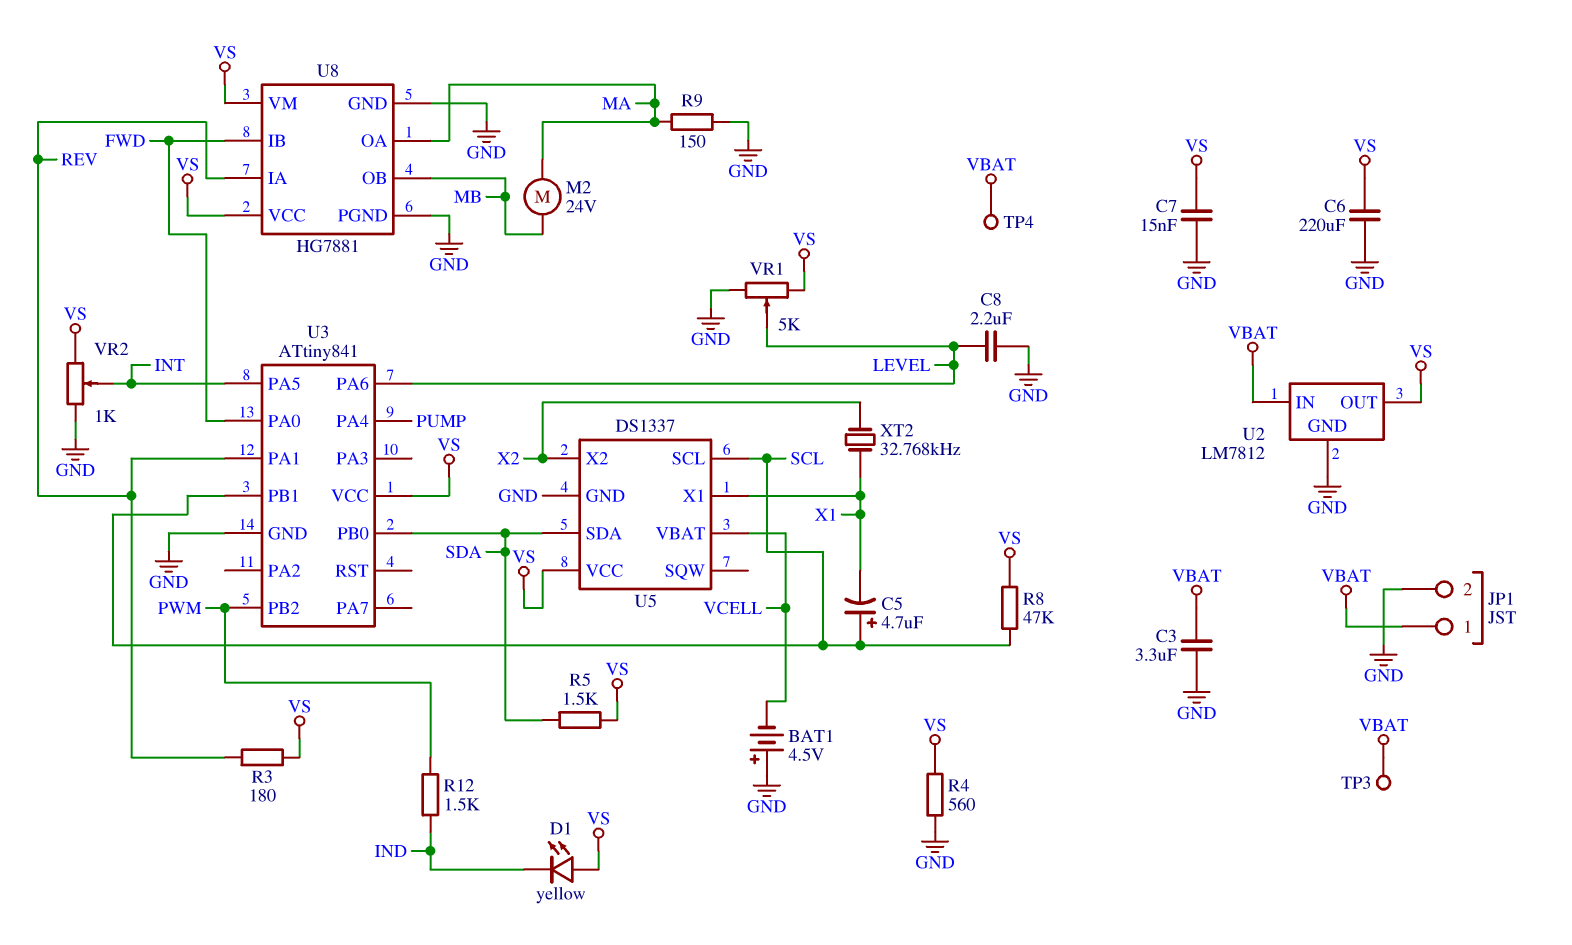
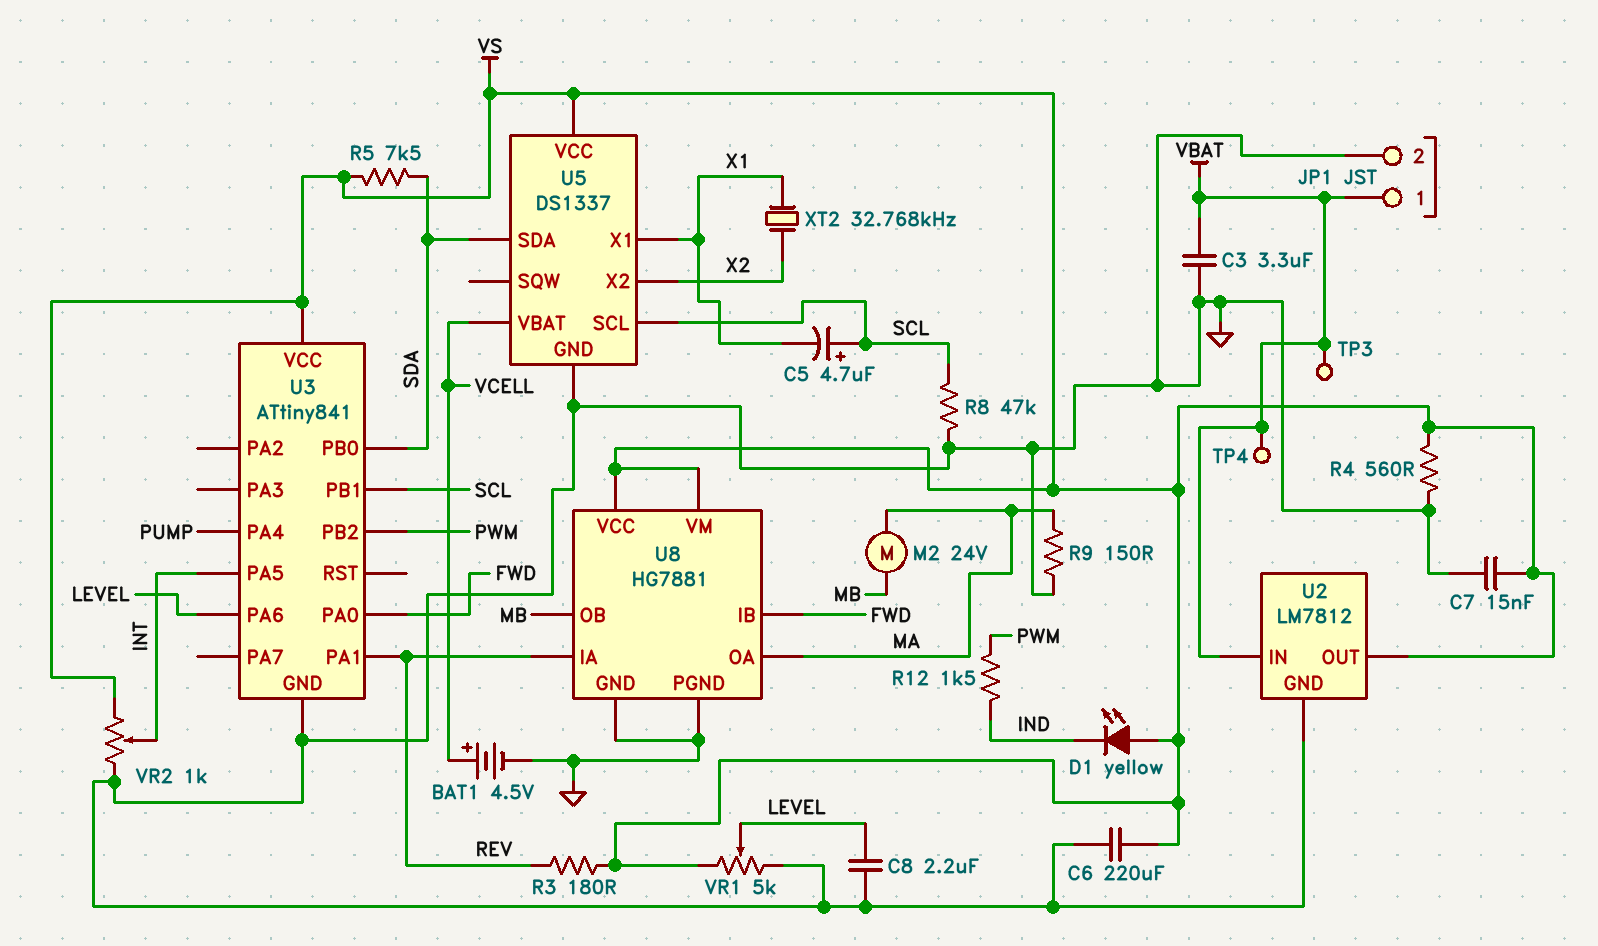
BAT1: 4.5V (plus GND, minus VCELL) -> 4.5V (plus VCELL, minus GND)
R5: 1.5k (SDA, VS) -> 7.5k (SDA, VS)
R8: 47k (SCL, VS) -> 47k (GND, SCL)

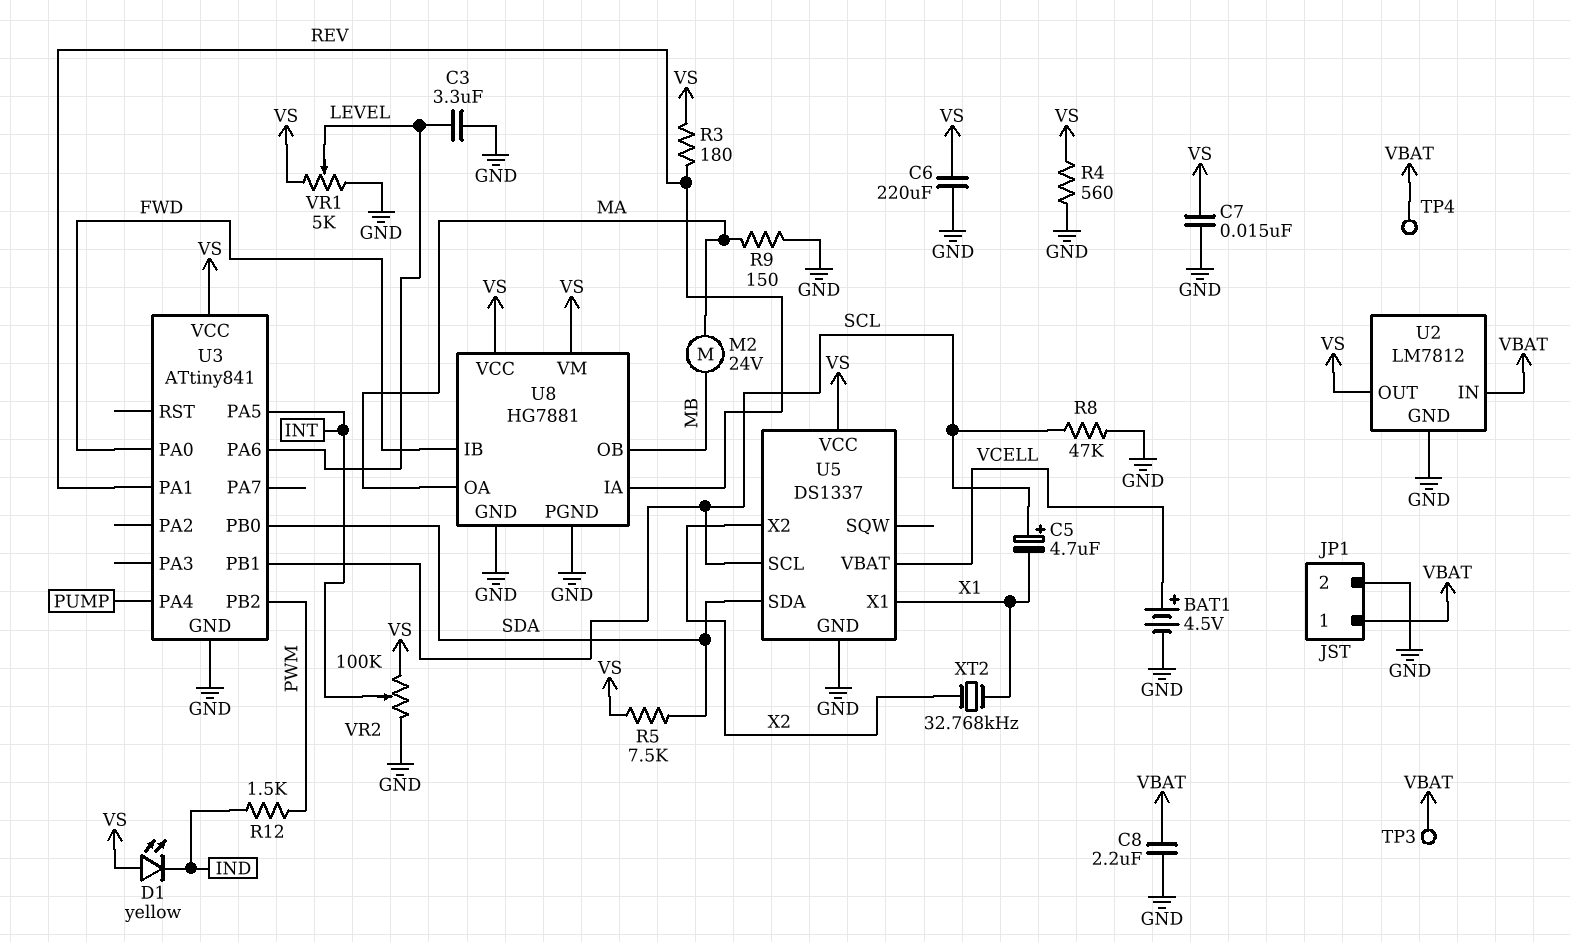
C3: 3.3uF (GND, VBAT) -> 3.3uF (GND, LEVEL)
C8: 2.2uF (GND, LEVEL) -> 2.2uF (GND, VBAT)
VR2: 1k (GND, VS, wiper INT) -> 100k (GND, VS, wiper INT)

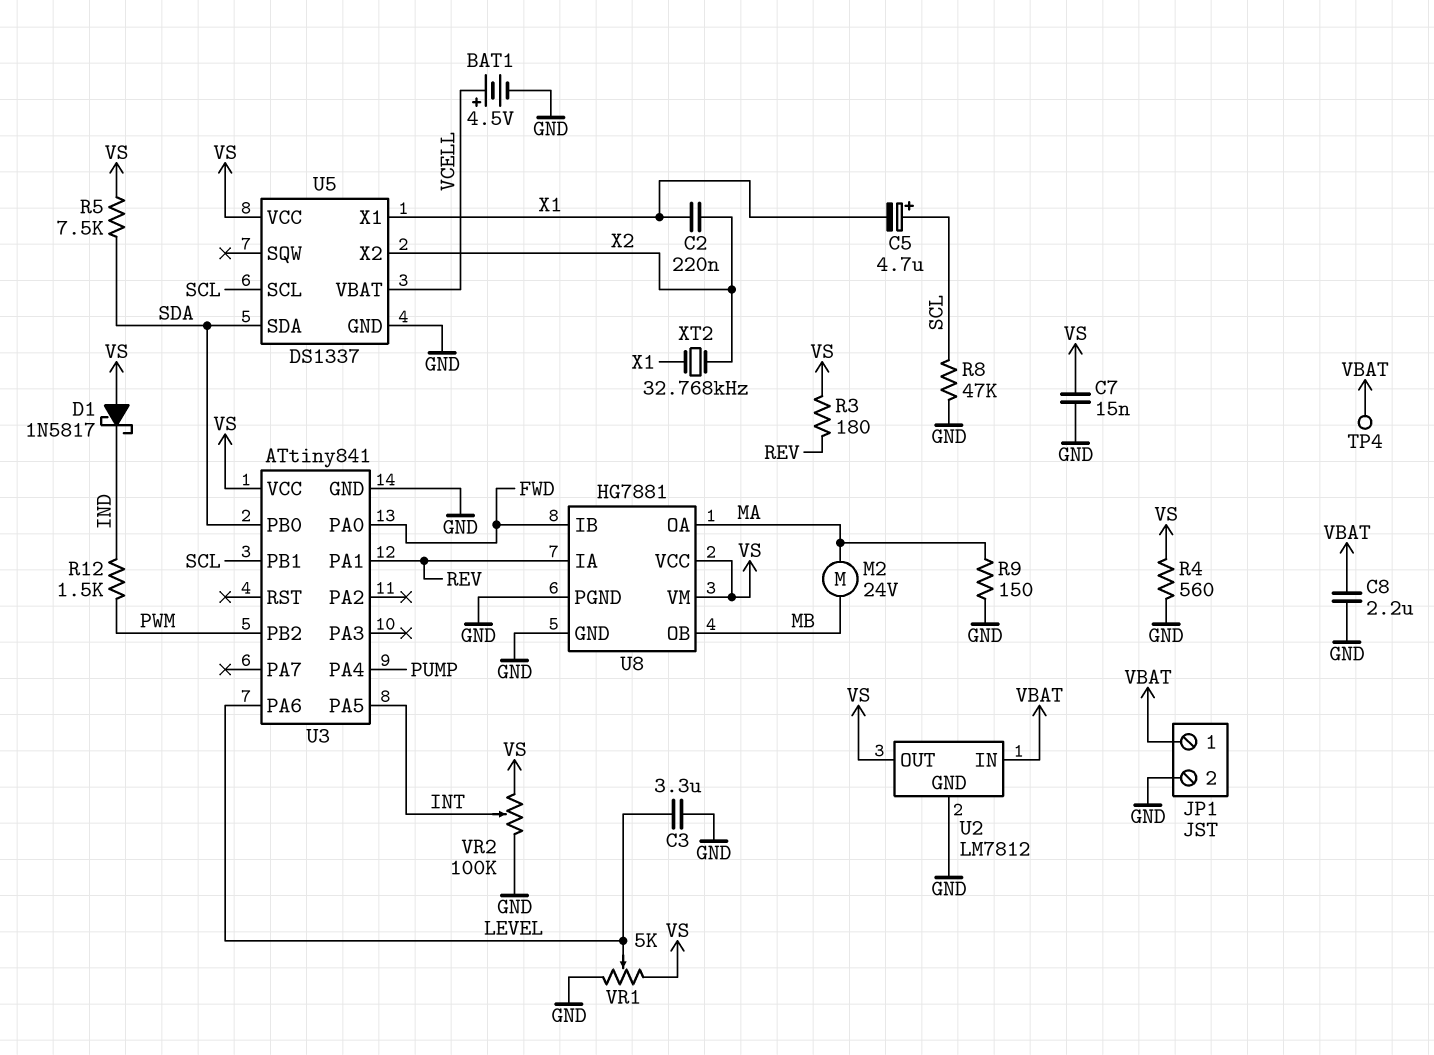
C2: none -> 220nF (X1, X2)
C6: 220uF (GND, VS) -> none
D1: LED yellow (A VS, K IND) -> schottky 1N5817 (A VS, K IND)
TP3: test point (VBAT) -> none

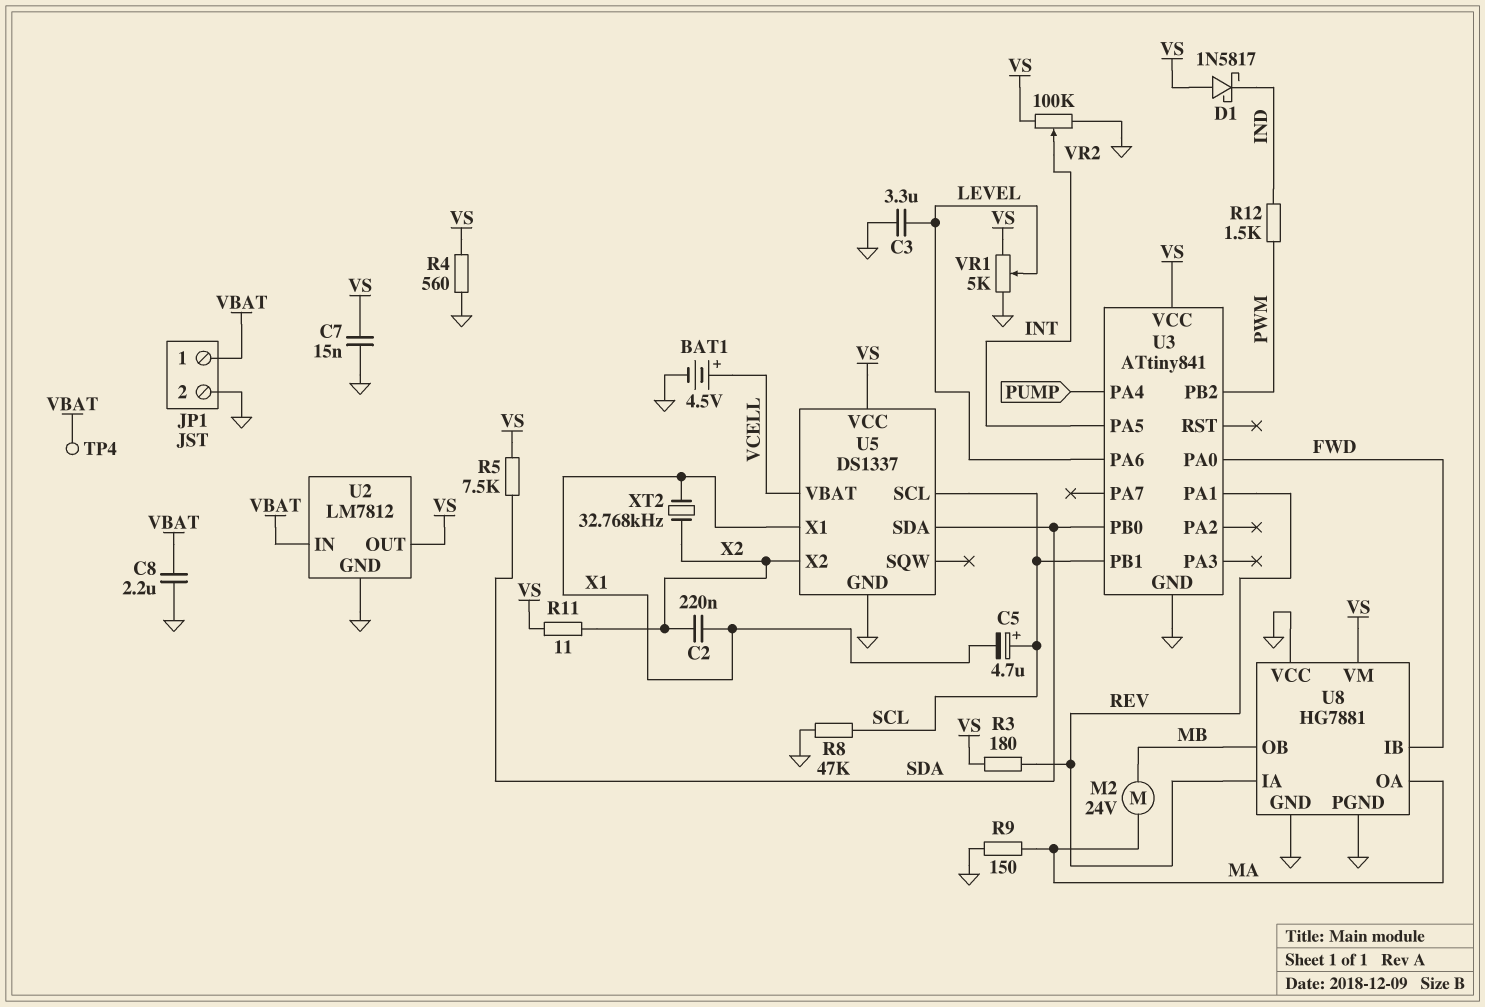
R11: none -> 11 (VS, X2)
U8 pin VCC: VS -> GND

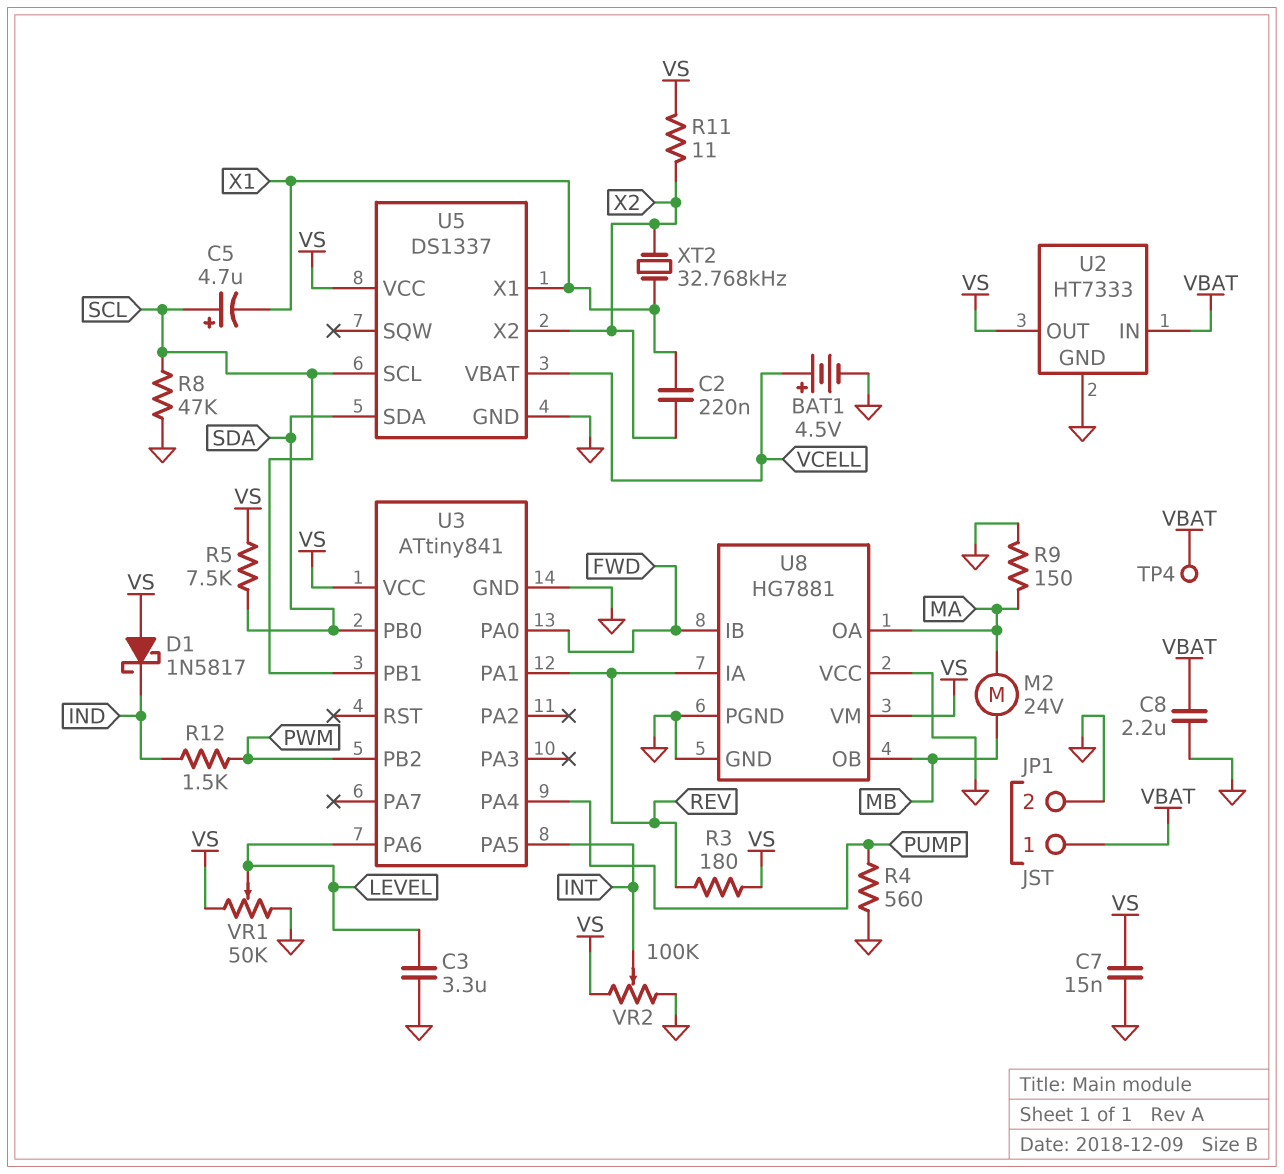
R4: 560 (GND, VS) -> 560 (GND, PUMP)
U2: LM7812 -> HT7333
VR1: 5k (GND, VS, wiper LEVEL) -> 50k (GND, VS, wiper LEVEL)

